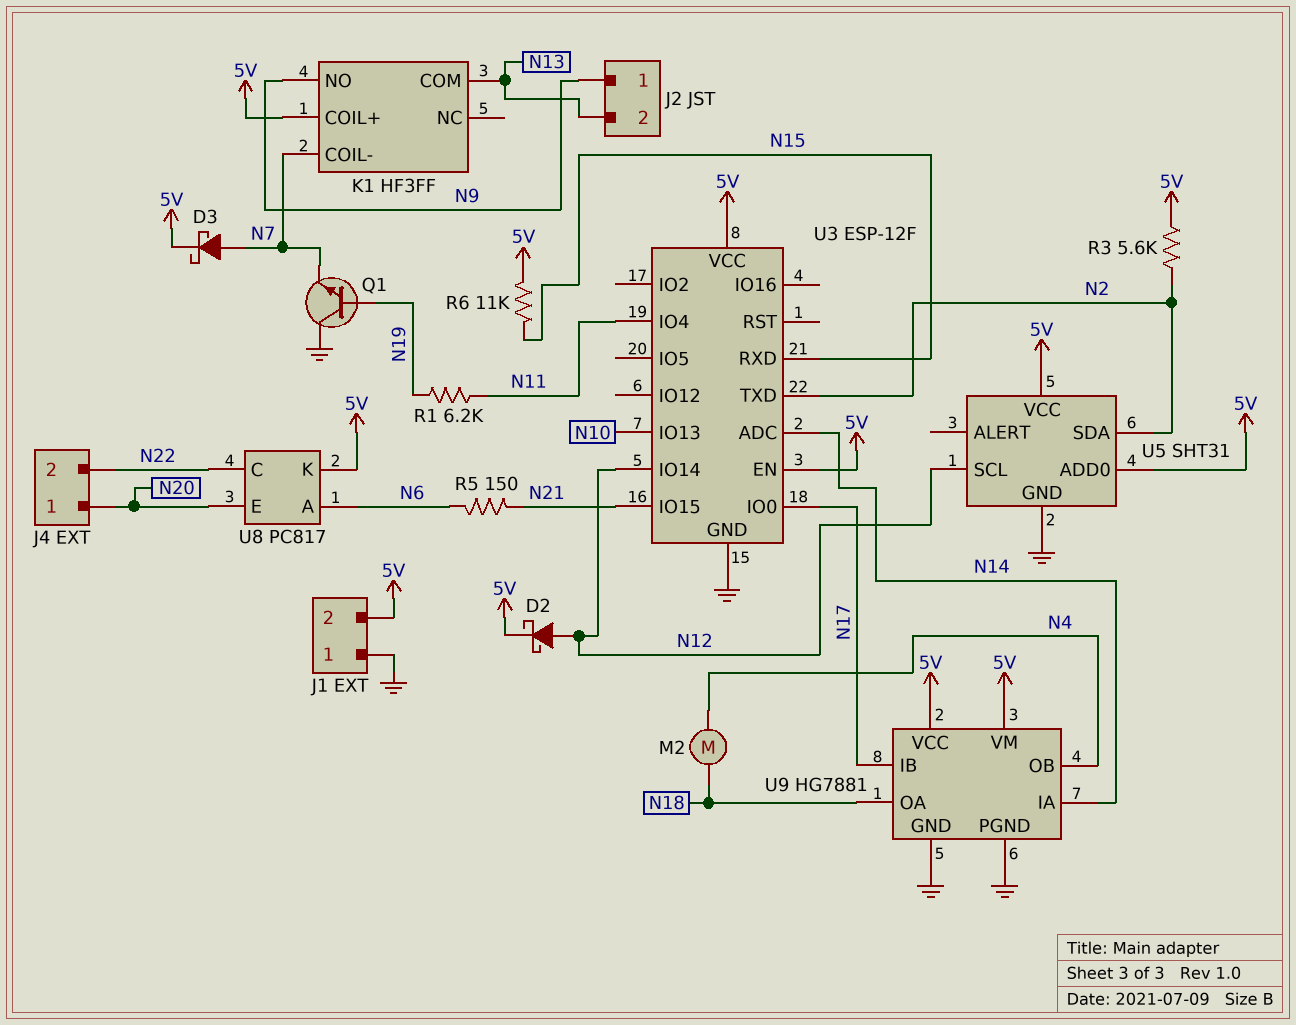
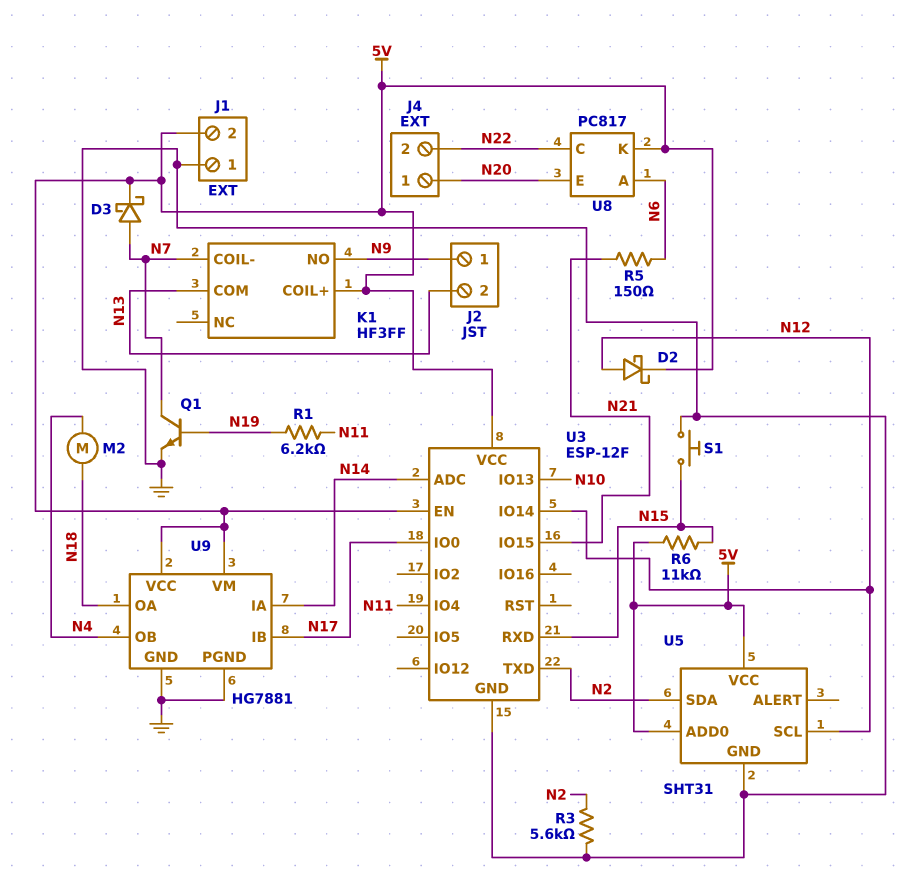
Q1: NPN (B N19, C GND, E N7) -> NPN (B N19, C N7, E GND)
R3: 5.6k (5V, N2) -> 5.6k (GND, N2)
S1: none -> button (GND, N15)

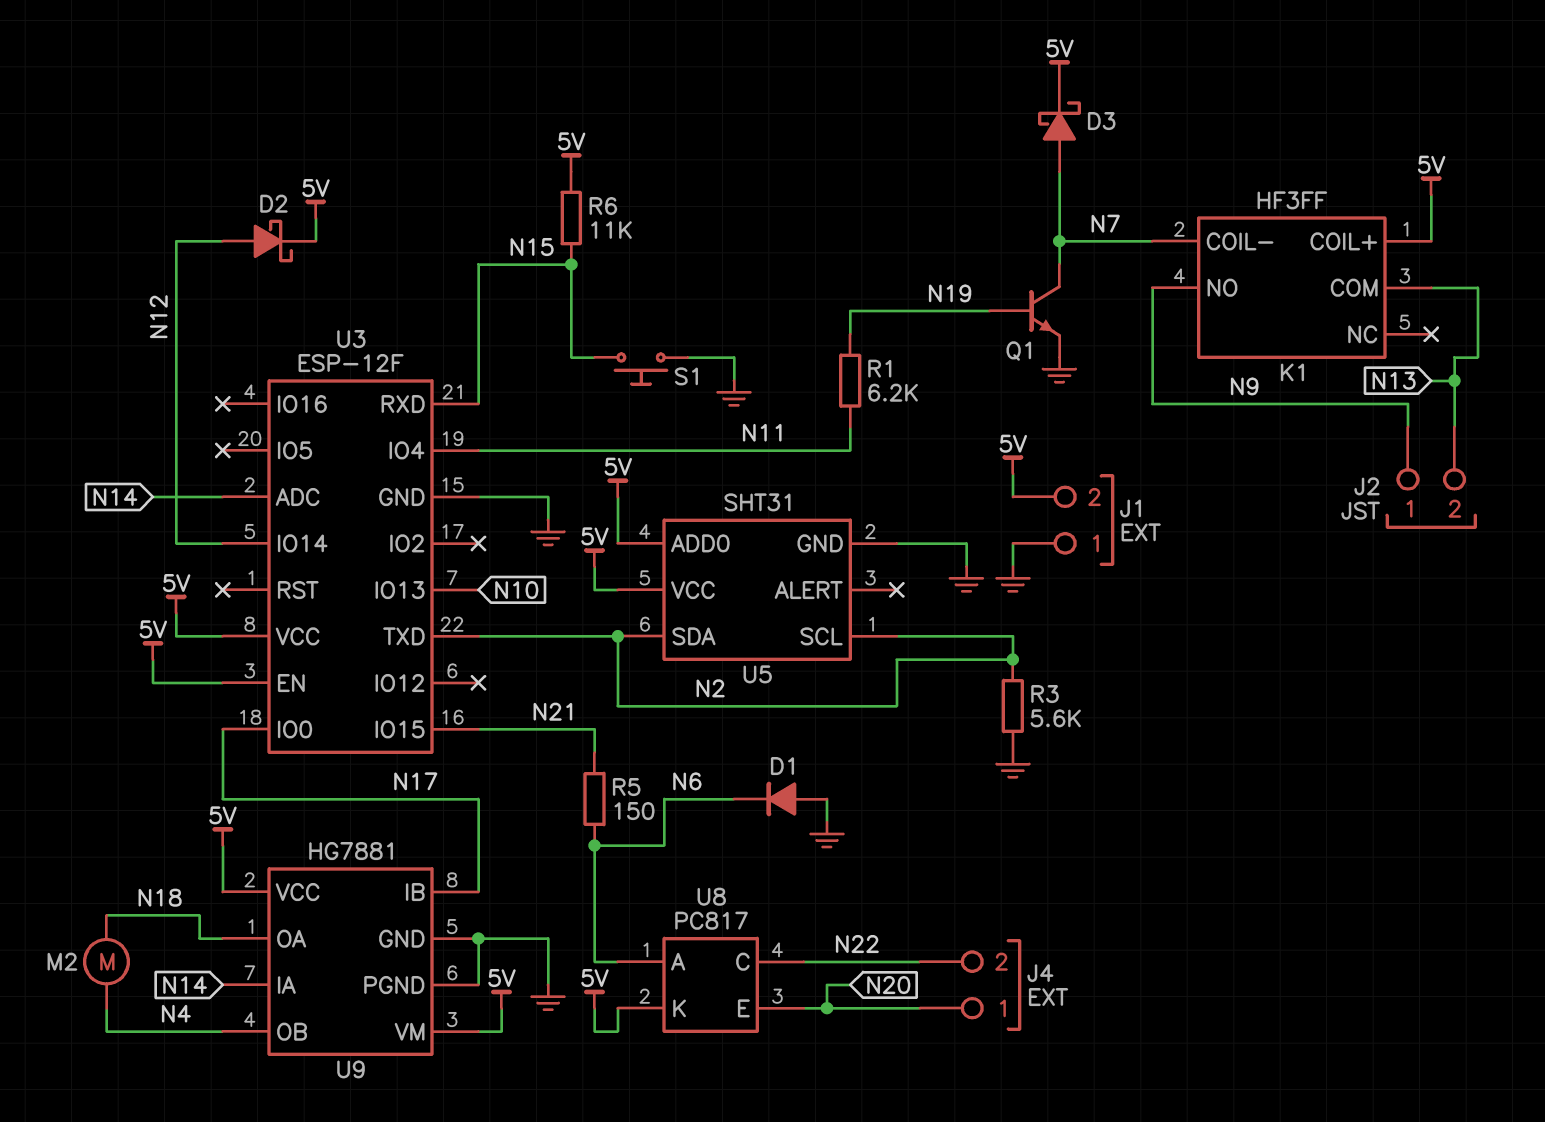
D1: none -> diode (A GND, K N6)
U5 pin SCL: N12 -> N2

